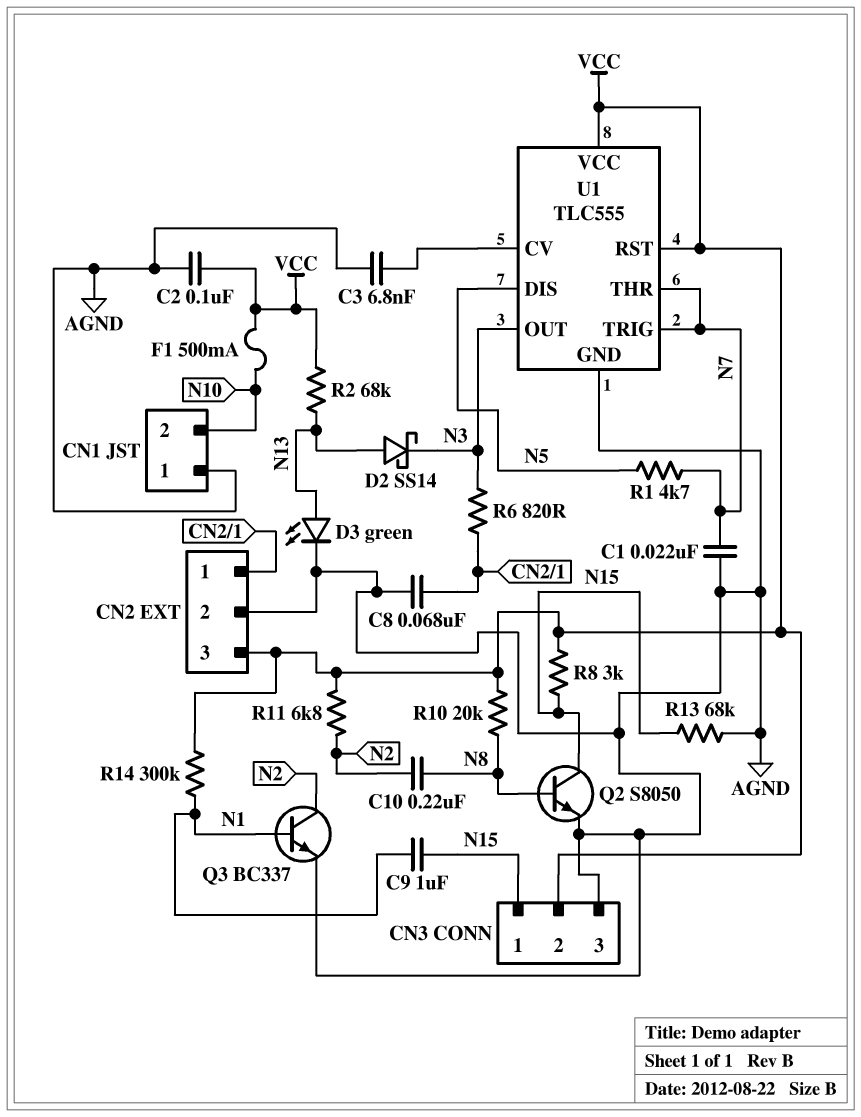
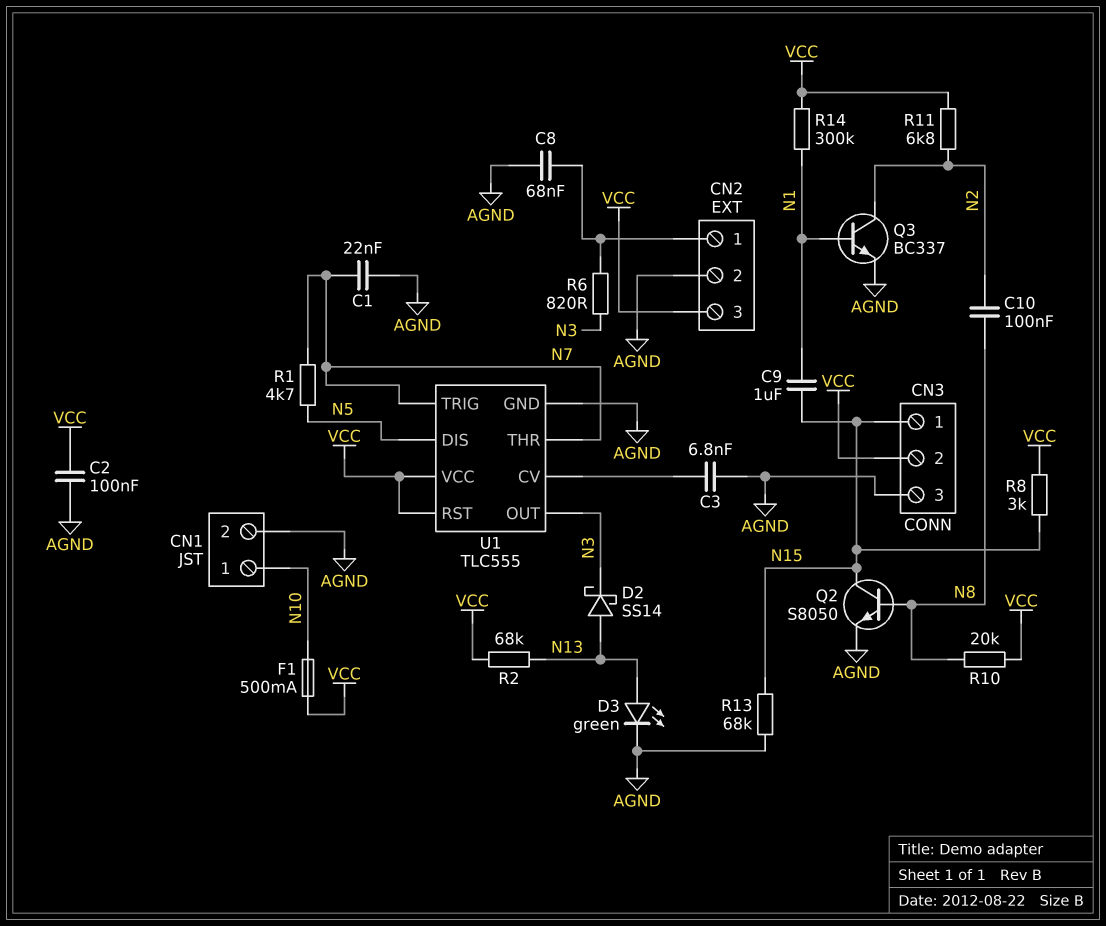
C10: 220nF (N2, N8) -> 100nF (N2, N8)
CN1 pin 1: AGND -> N10
CN1 pin 2: N10 -> AGND

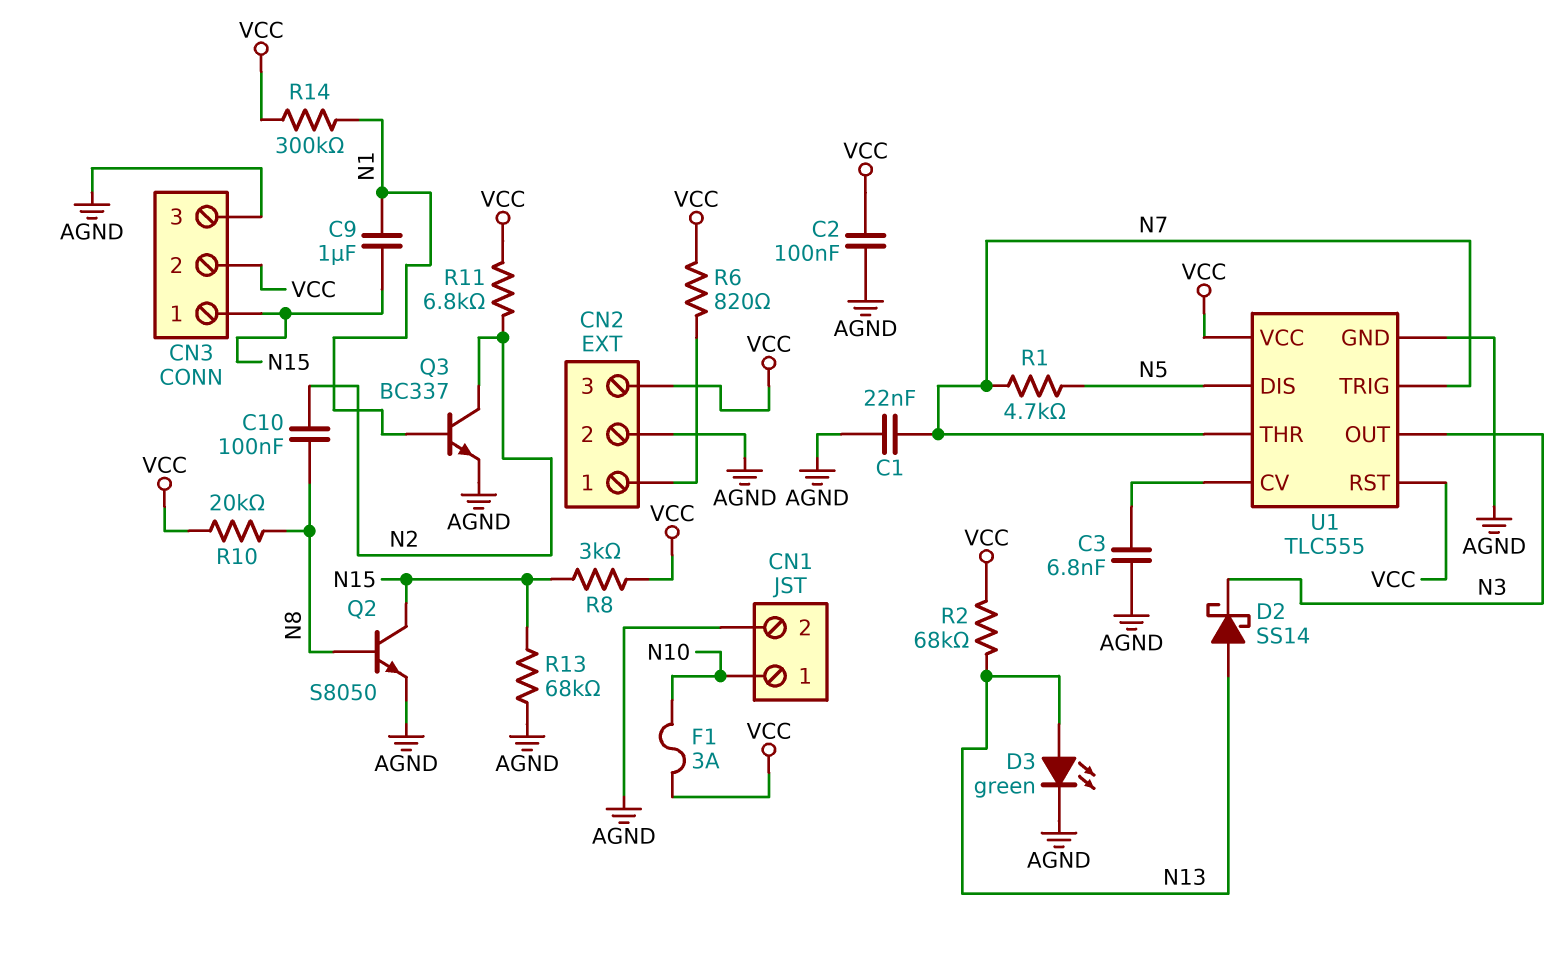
C8: 68nF (AGND, CN2/1) -> none
F1: 500mA (N10, VCC) -> 3A (N10, VCC)
R6: 820 (CN2/1, N3) -> 820 (CN2/1, VCC)

